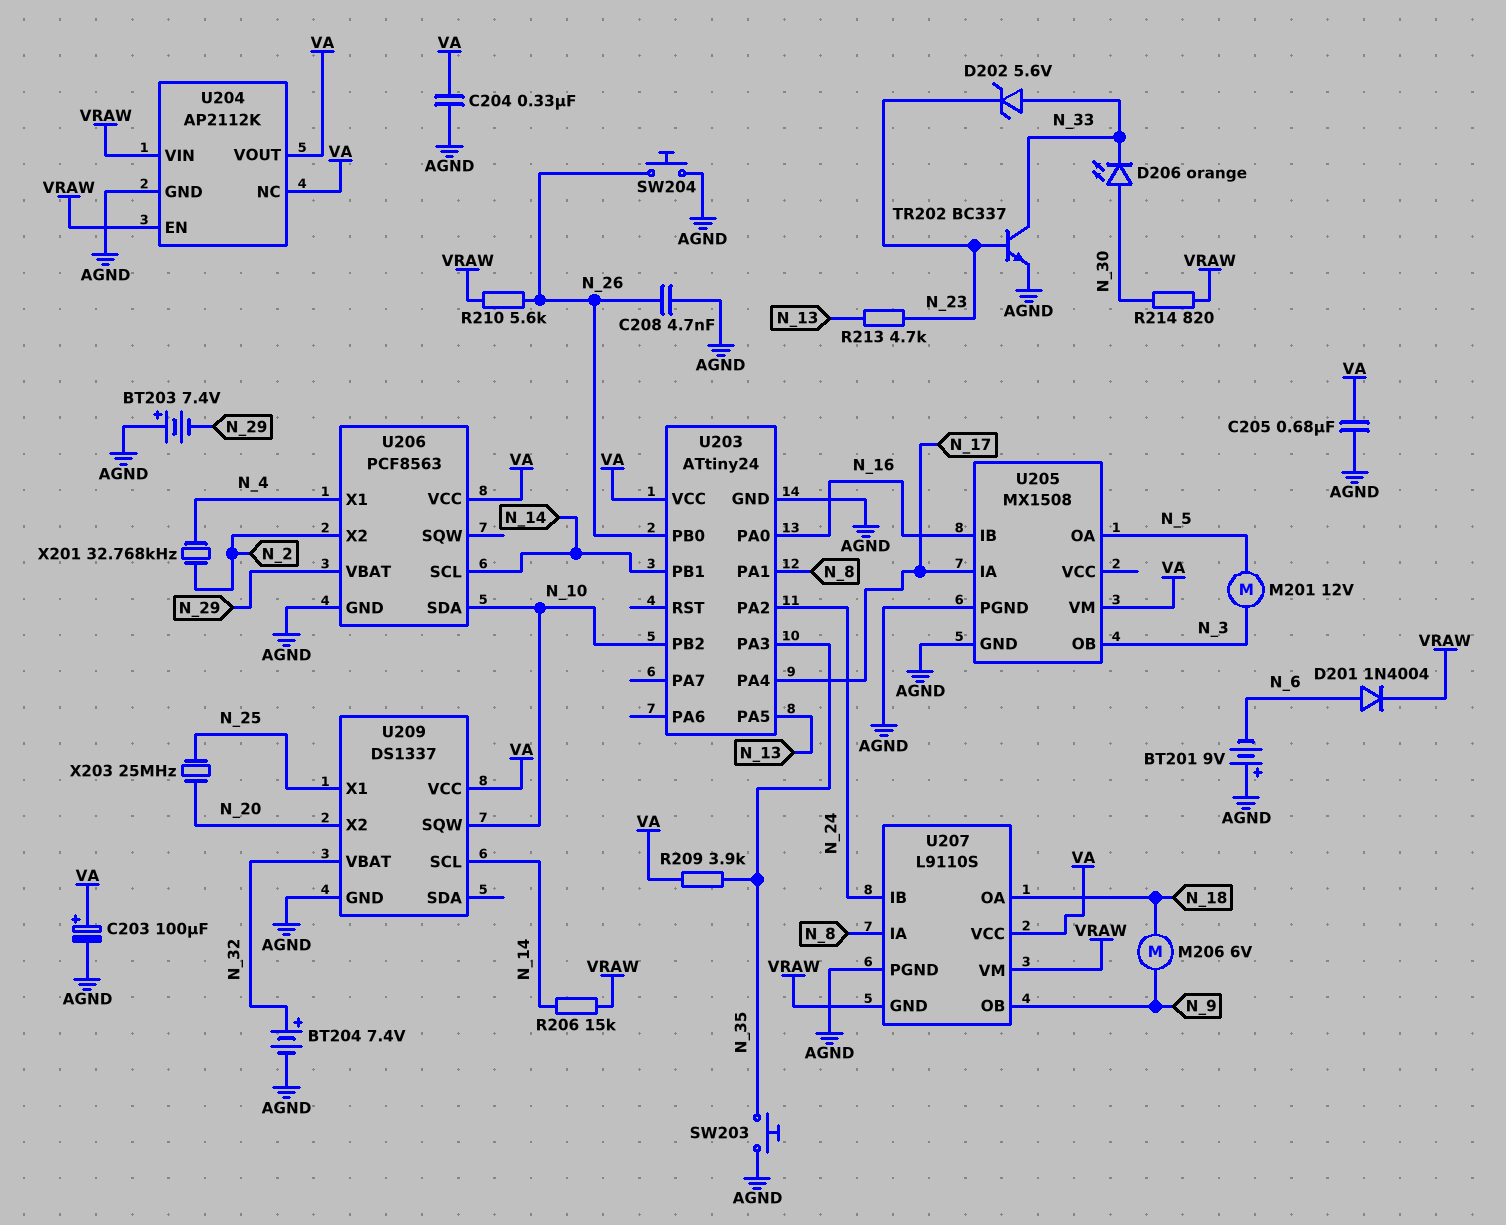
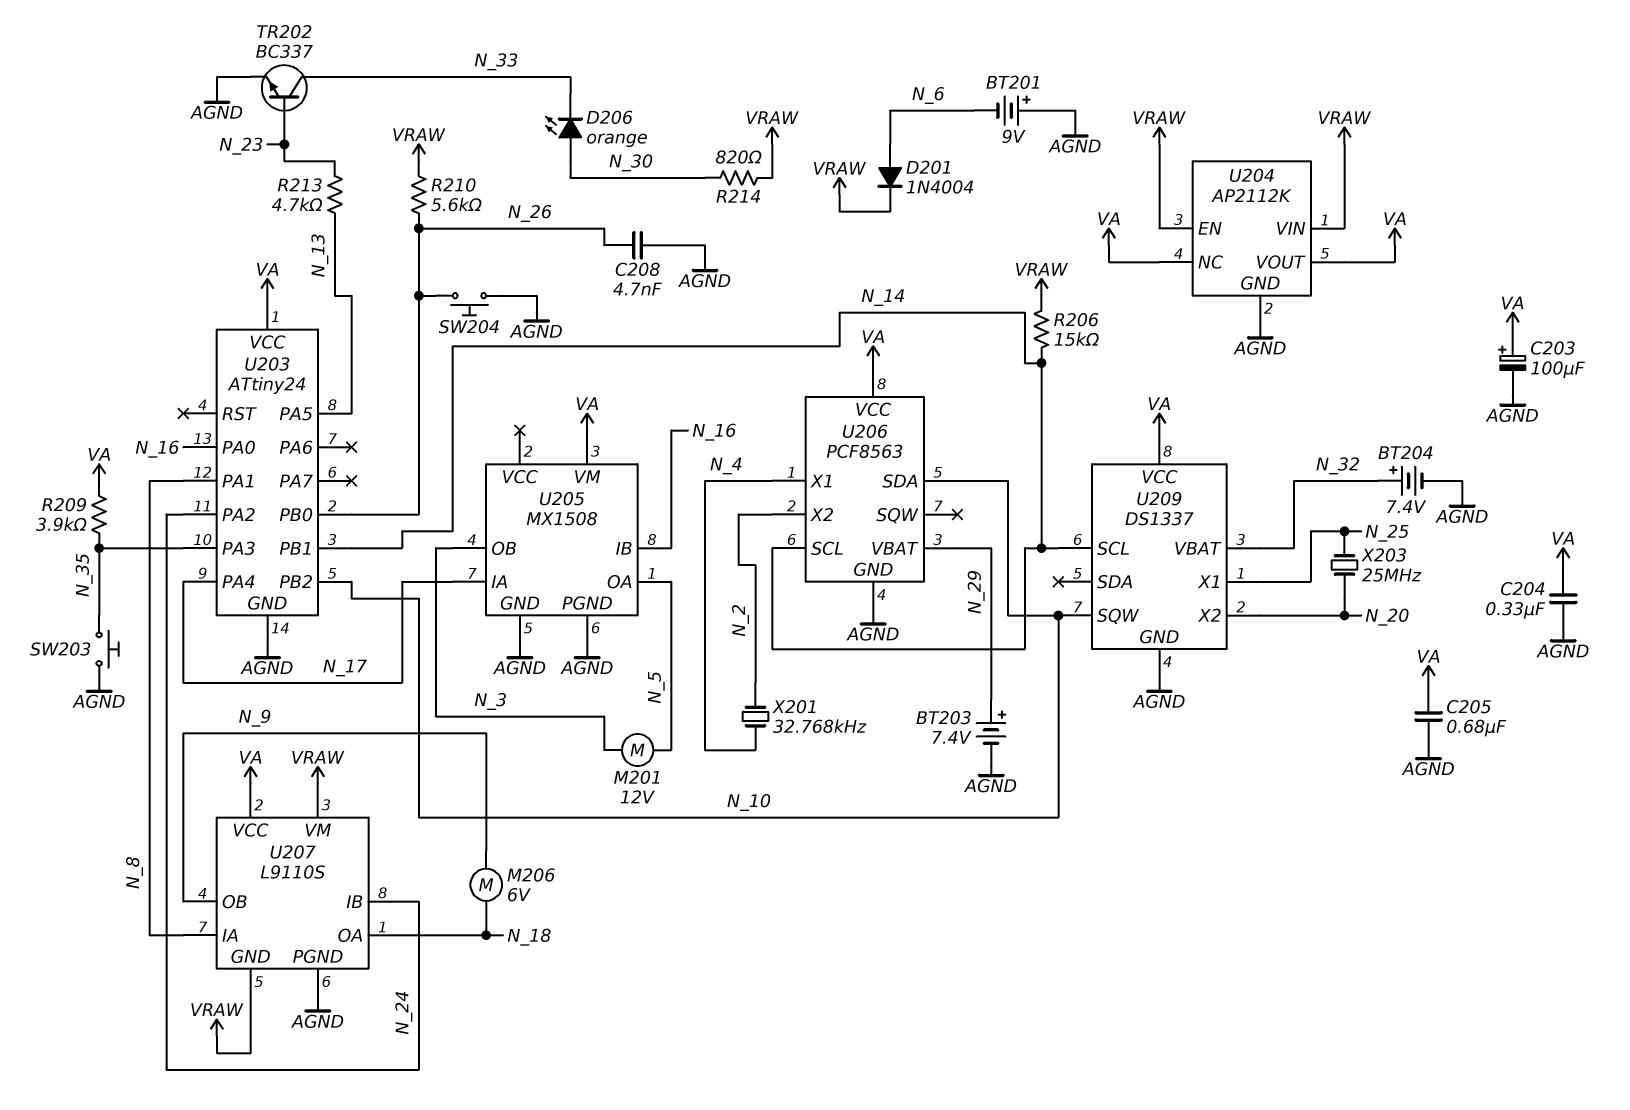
BT203: 7.4V (plus AGND, minus N_29) -> 7.4V (plus N_29, minus AGND)
D202: zener 5.6V (A N_33, K N_23) -> none

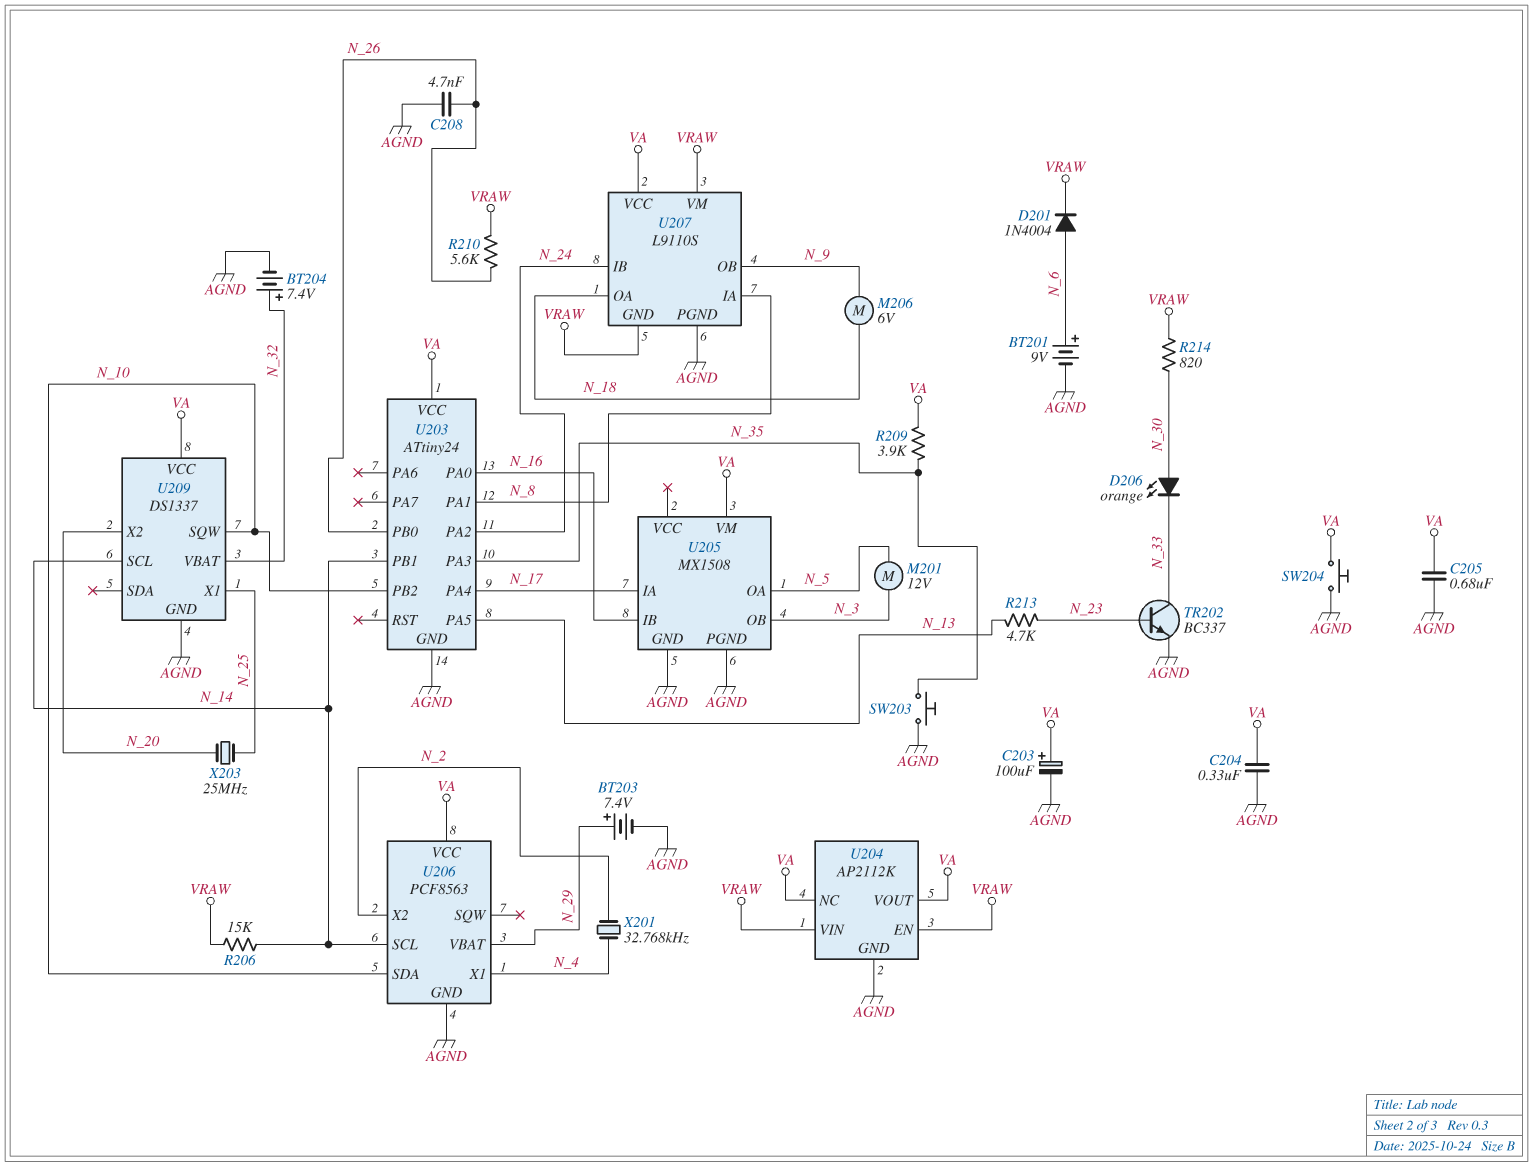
BT201: 9V (plus AGND, minus N_6) -> 9V (plus N_6, minus AGND)
SW204: button (AGND, N_26) -> button (AGND, VA)

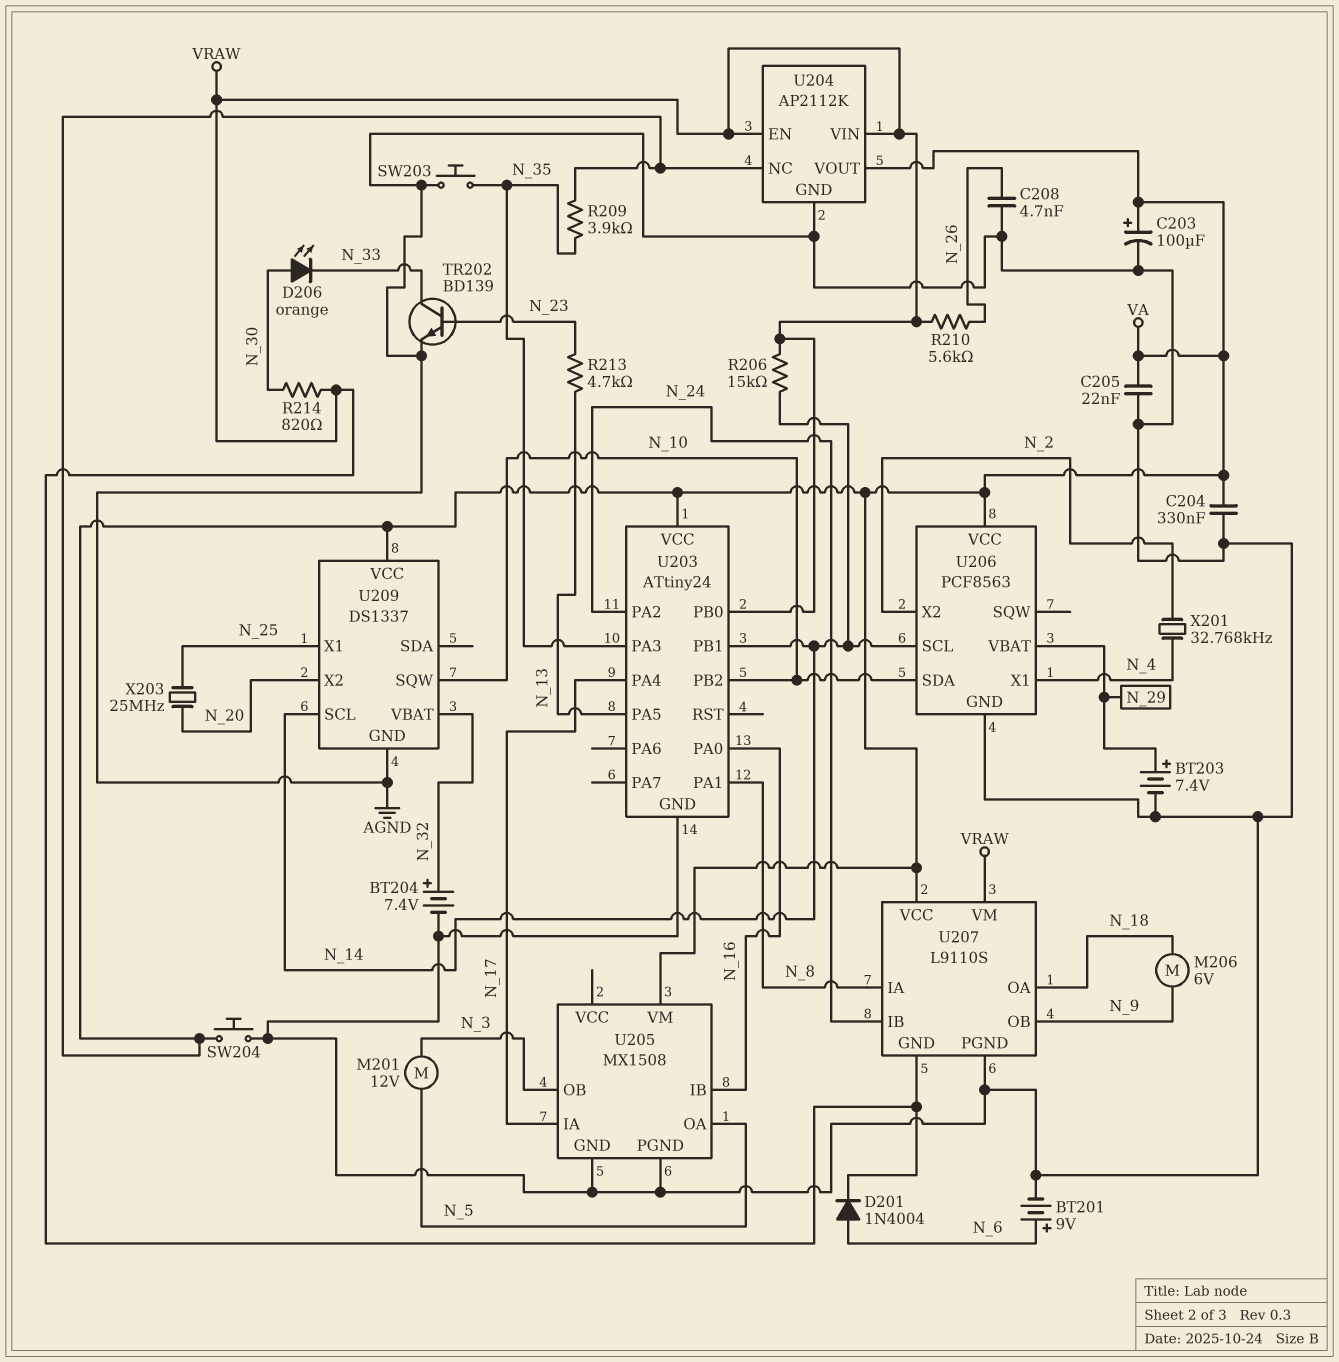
C205: 680nF (AGND, VA) -> 22nF (AGND, VA)
TR202: NPN BC337 (B N_23, C N_33, E AGND) -> NPN BD139 (B N_23, C N_33, E AGND)
U203 pin PB0: N_26 -> VRAW

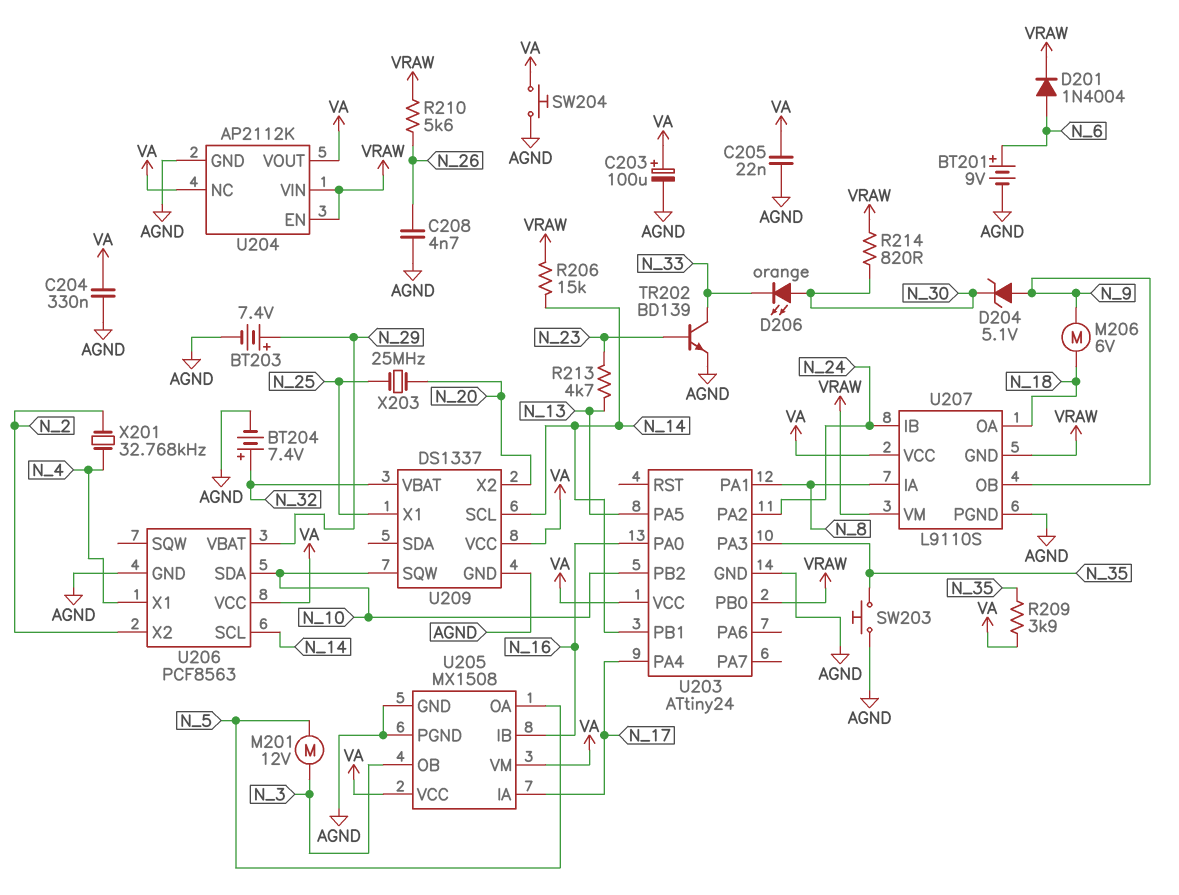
D204: none -> zener 5.1V (A N_9, K N_30)
U205 pin VCC: none -> VA

